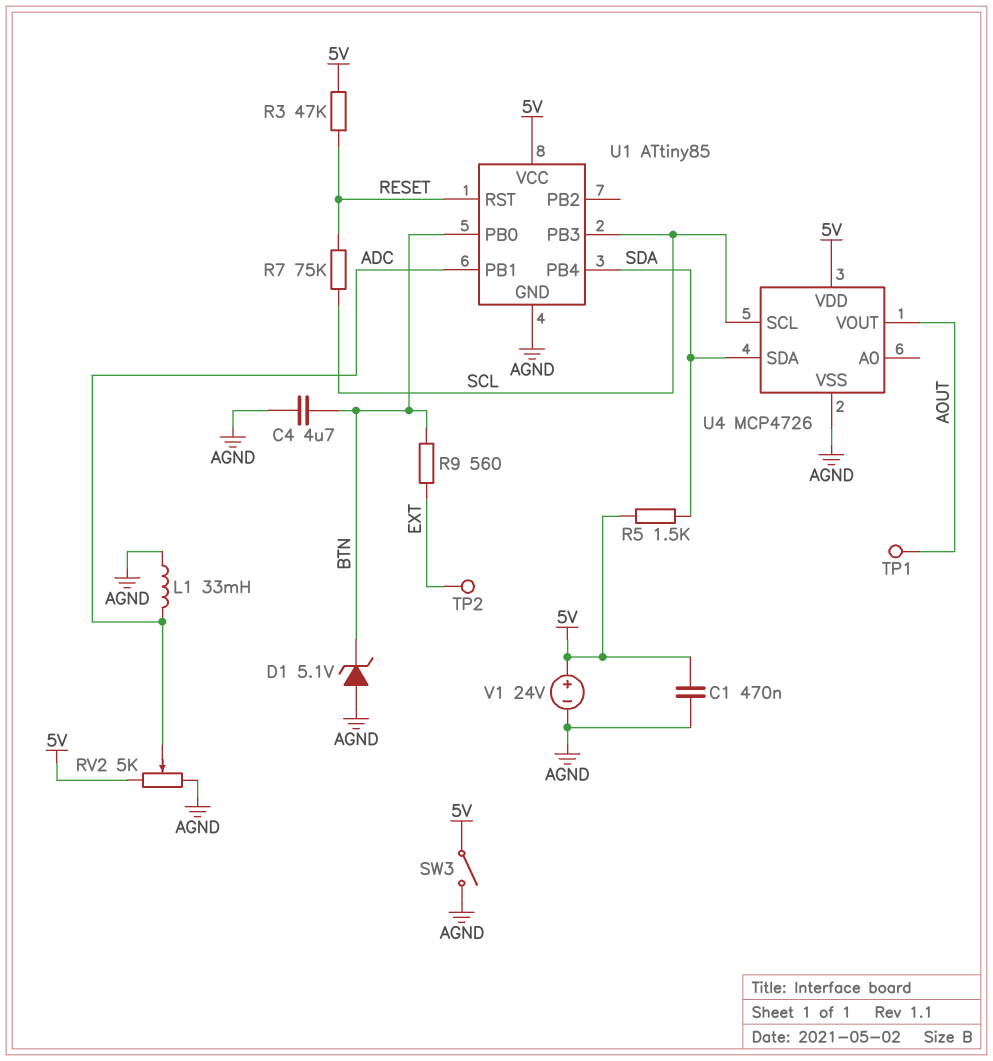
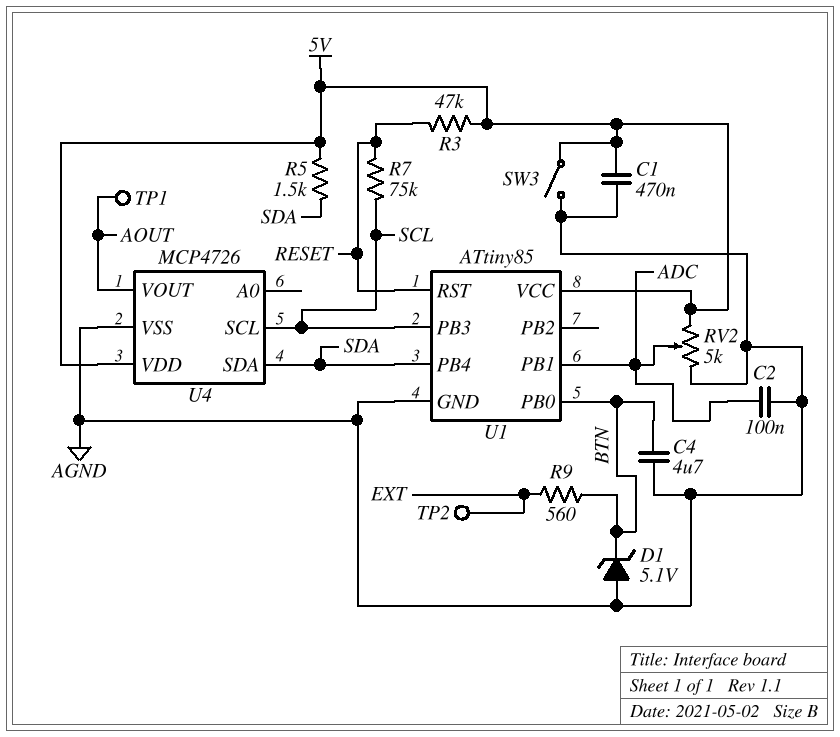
C2: none -> 100nF (ADC, AGND)
L1: 33mH (ADC, AGND) -> none
V1: 24V (plus 5V, minus AGND) -> none

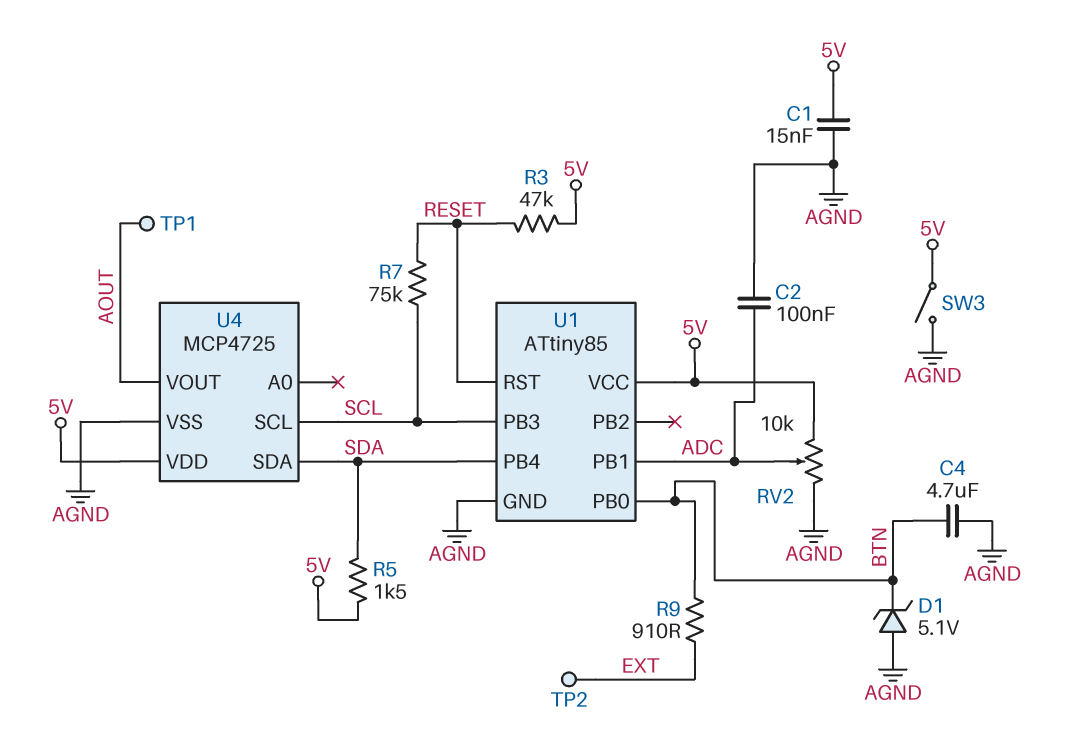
C1: 470nF (5V, AGND) -> 15nF (5V, AGND)
R9: 560 (BTN, EXT) -> 910 (BTN, EXT)
RV2: 5k (5V, AGND, wiper ADC) -> 10k (5V, AGND, wiper ADC)
U4: MCP4726 -> MCP4725

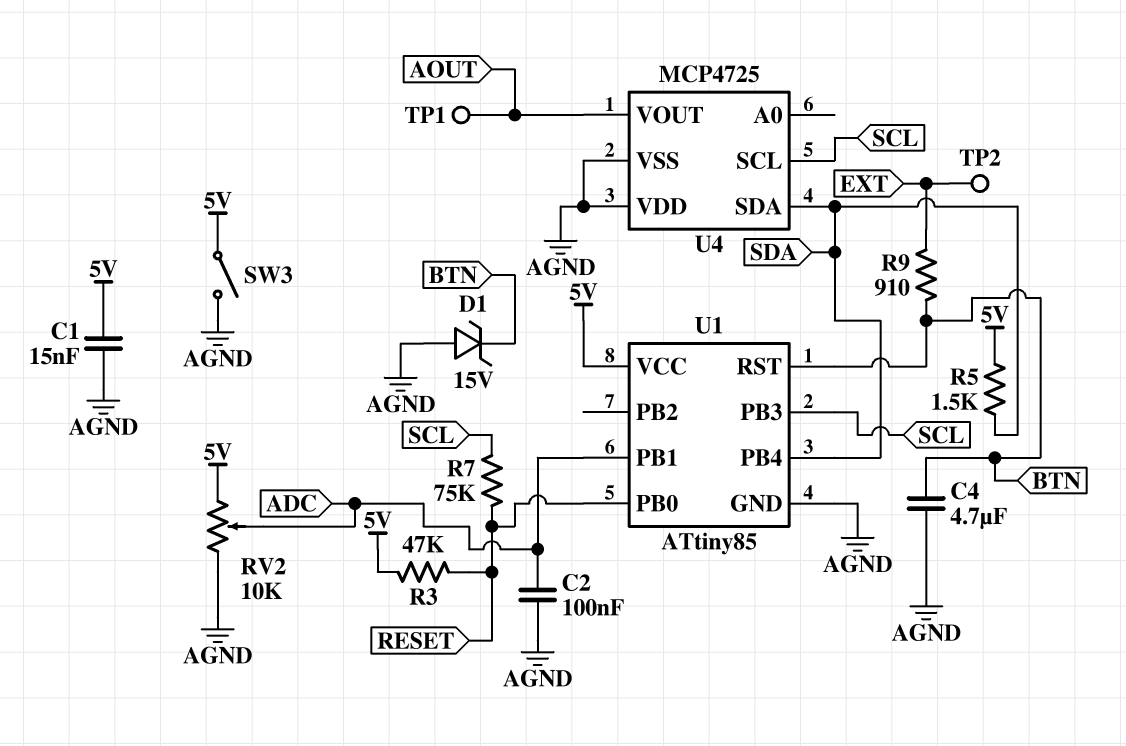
D1: zener 5.1V (A AGND, K BTN) -> zener 15V (A AGND, K BTN)
U1 pin PB0: BTN -> RESET
U1 pin RST: RESET -> BTN
U4 pin VDD: 5V -> AGND

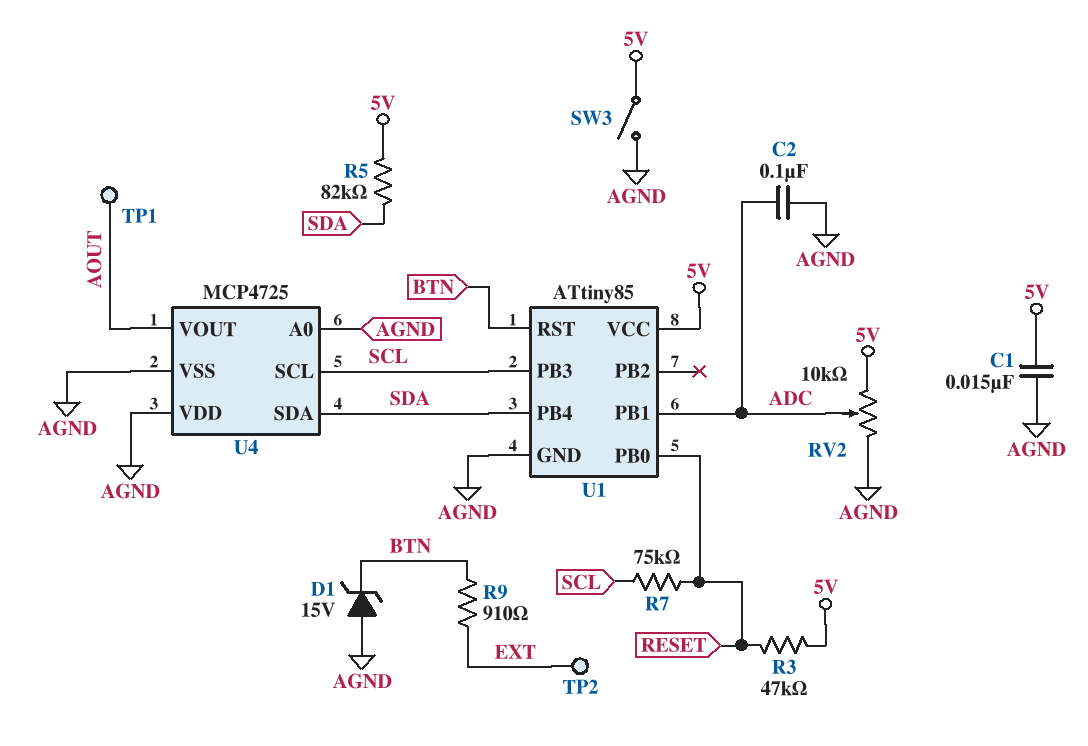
C4: 4.7uF (AGND, BTN) -> none
R5: 1.5k (5V, SDA) -> 82k (5V, SDA)
U4 pin A0: none -> AGND

